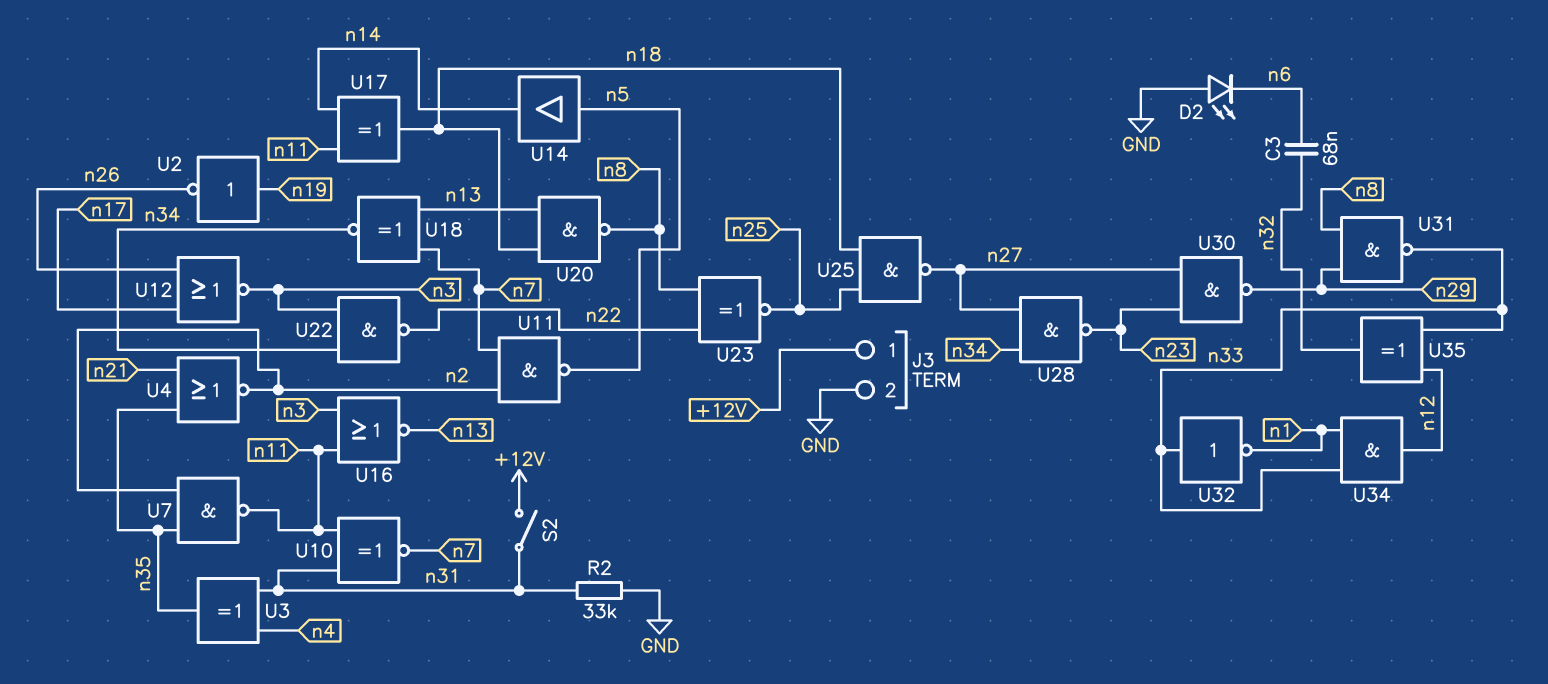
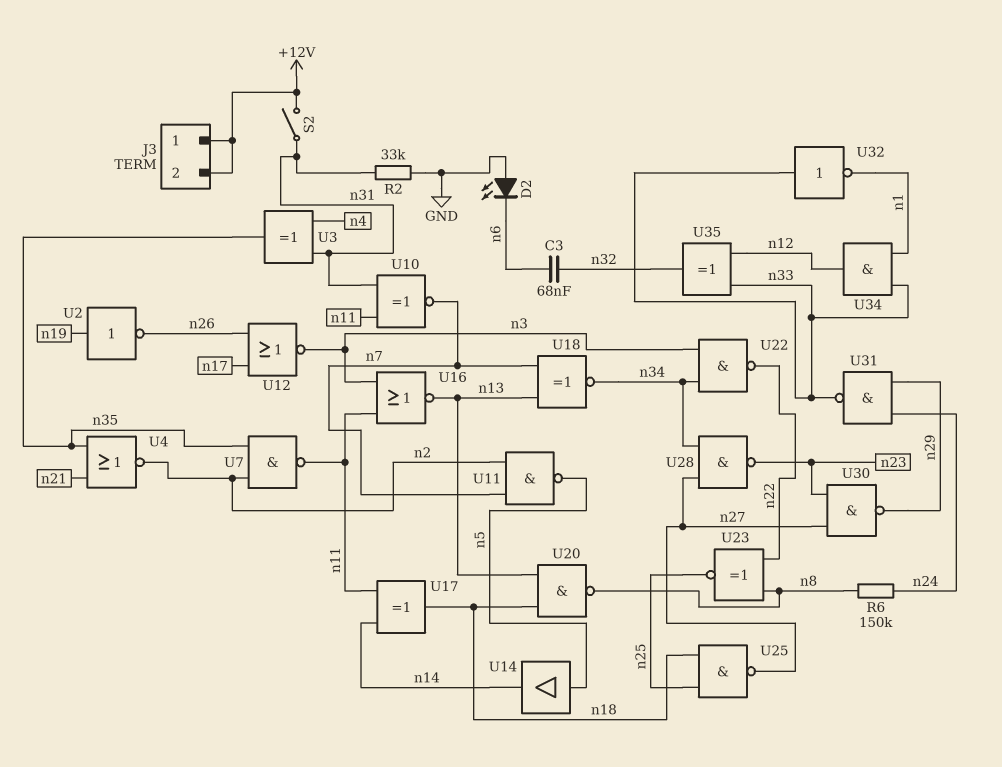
J3 pin 2: GND -> +12V
R6: none -> 150k (n8, n24)
U31: NAND (in n8, in n29, out n33) -> NAND (in n24, in n29, out n33)

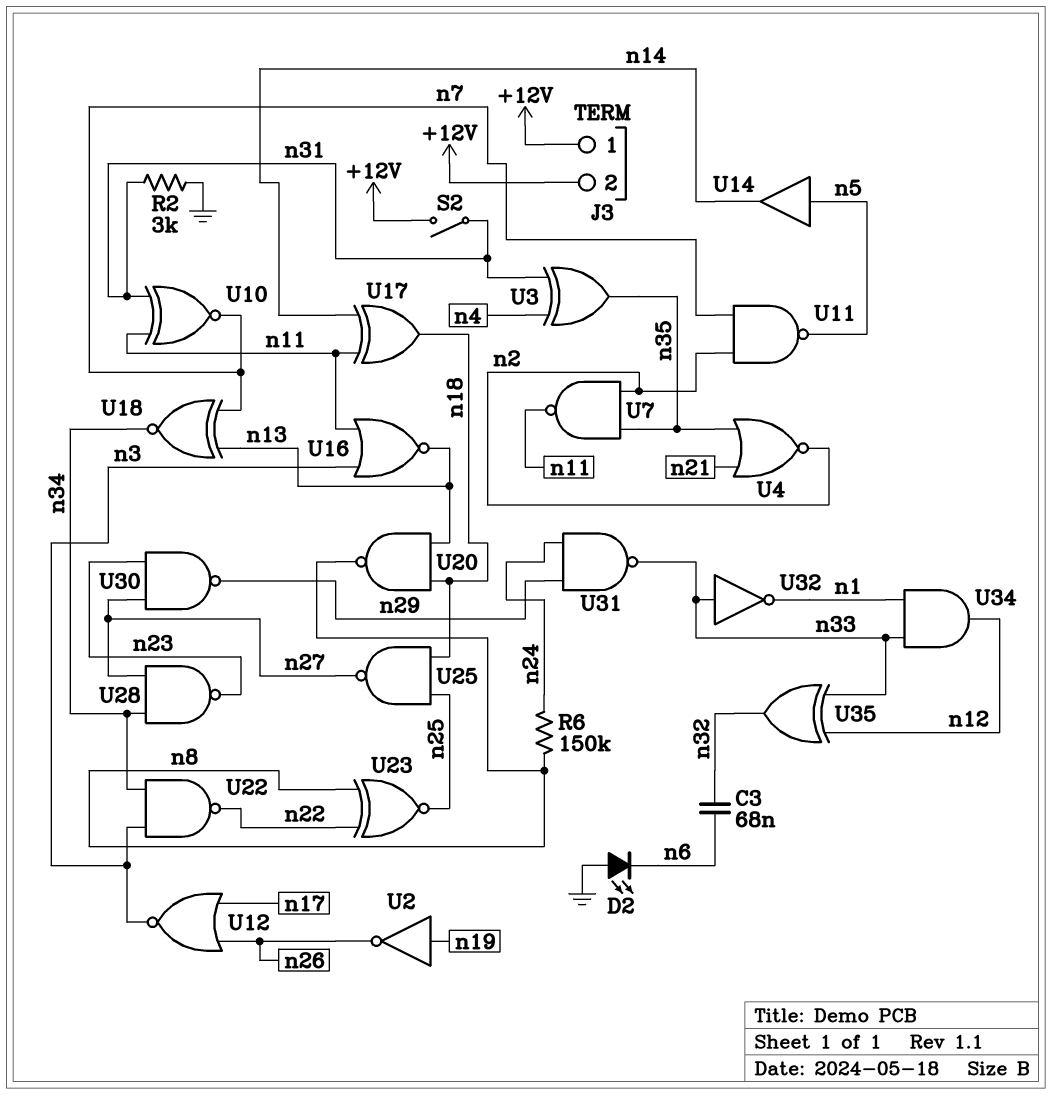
R2: 33k (GND, n31) -> 3k (GND, n31)

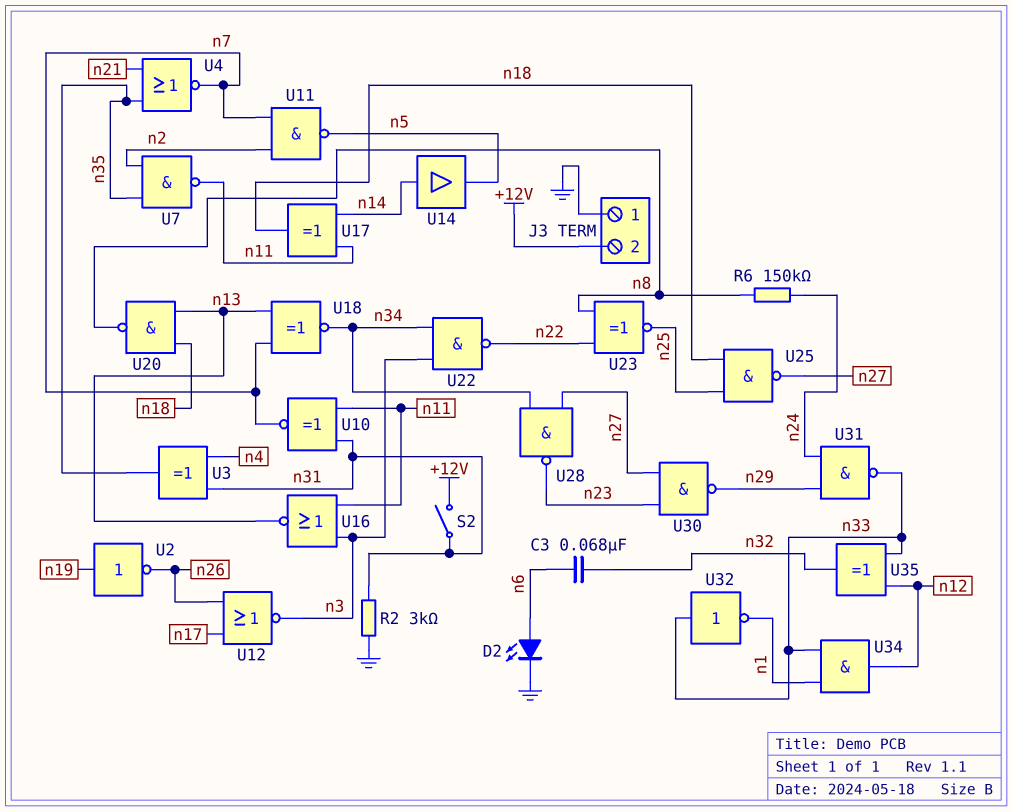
D2: LED (A GND, K n6) -> LED (A n6, K GND)
J3 pin 1: +12V -> GND
U4: NOR (in n21, in n35, out n2) -> NOR (in n21, in n35, out n7)
U14: buffer (in n5, out n14) -> buffer (in n14, out n5)

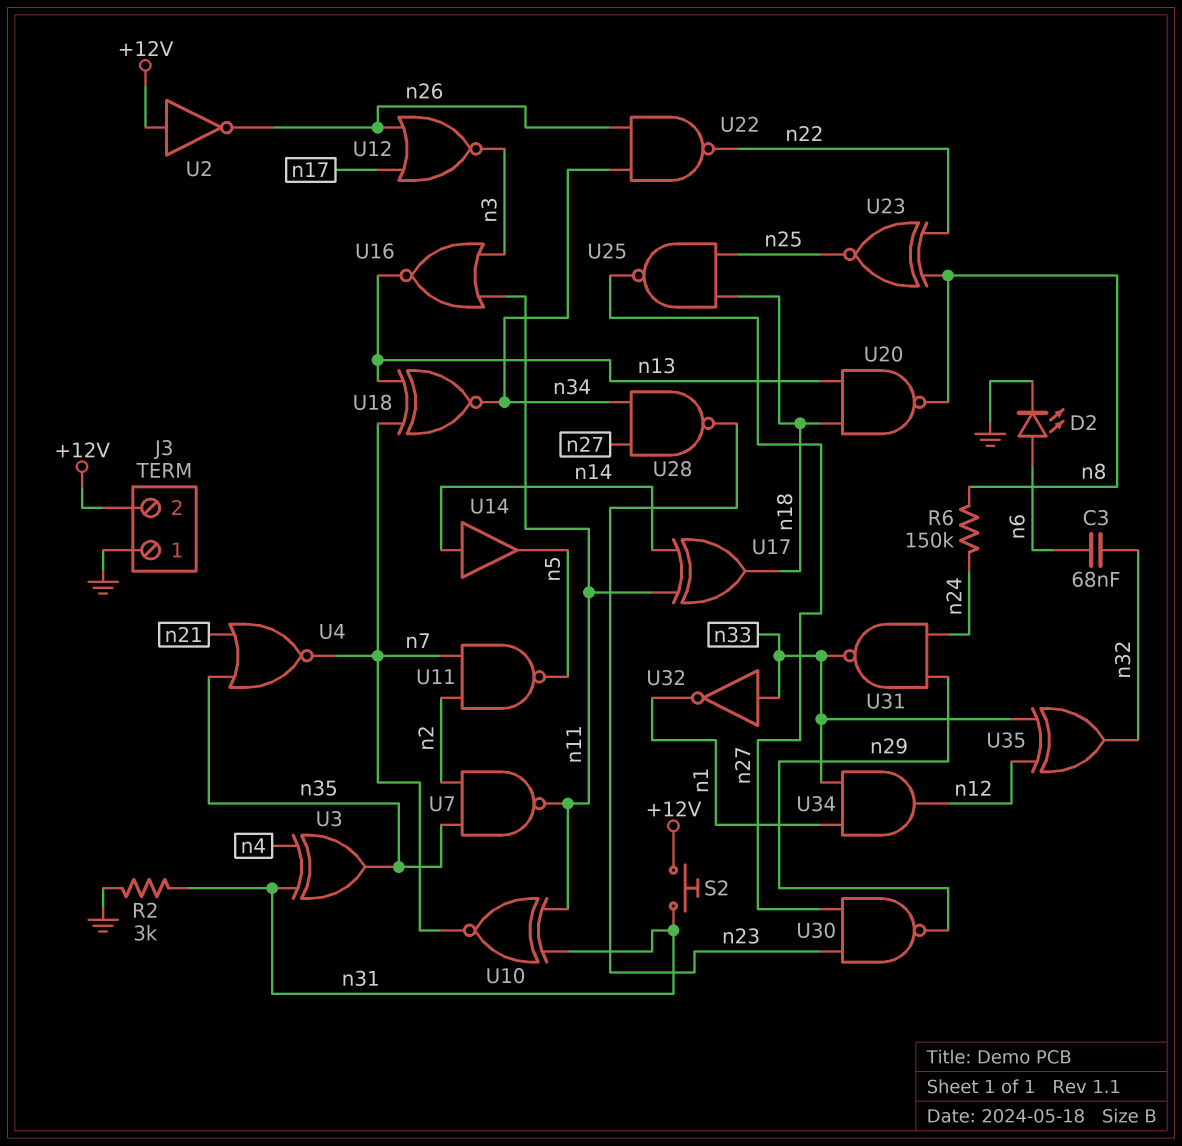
S2: switch (+12V, n31) -> button (+12V, n31)
U2: NOT (in n19, out n26) -> NOT (in +12V, out n26)
U22: NAND (in n3, in n34, out n22) -> NAND (in n26, in n34, out n22)

